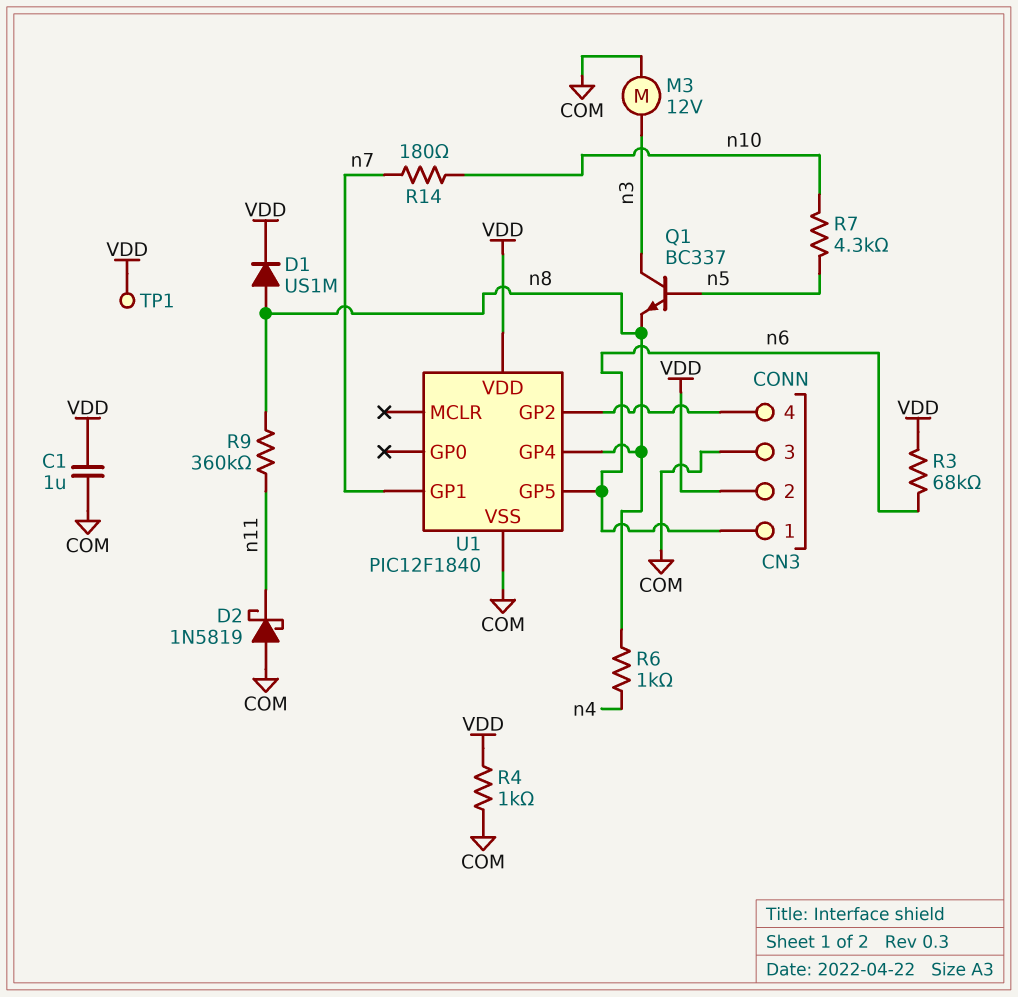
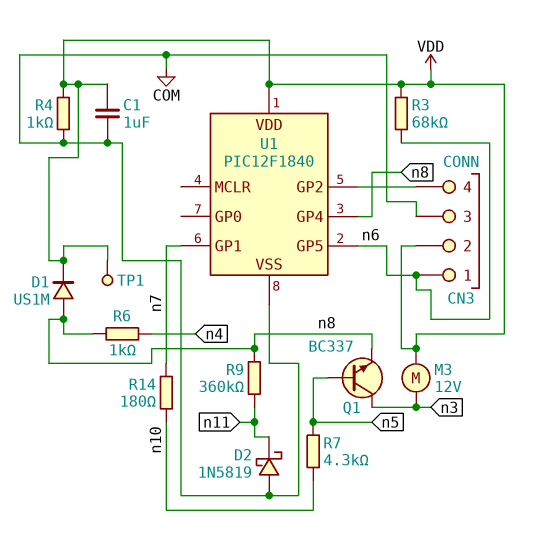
M3: motor 12V (COM, n3) -> motor 12V (VDD, n3)

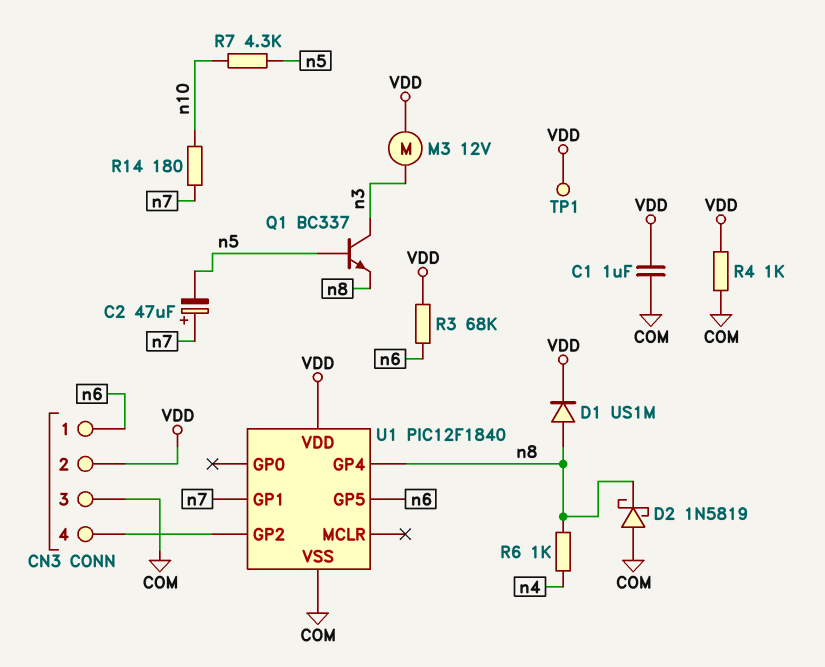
C2: none -> 47uF (plus n7, minus n5)
D2: schottky 1N5819 (A COM, K n11) -> schottky 1N5819 (A COM, K n8)
R9: 360k (n8, n11) -> none

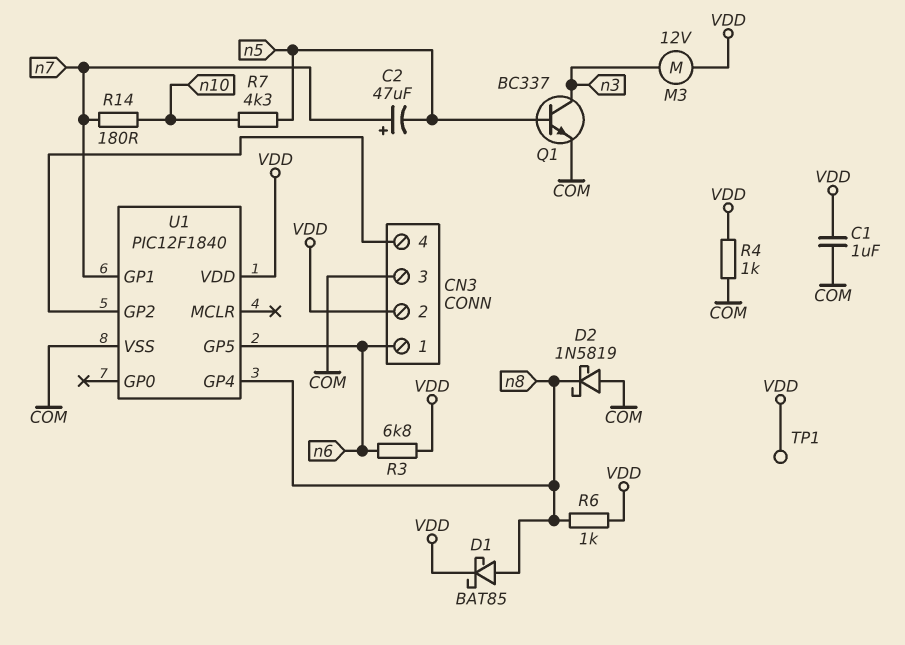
D1: diode US1M (A n8, K VDD) -> schottky BAT85 (A n8, K VDD)
Q1: NPN BC337 (B n5, C n3, E n8) -> NPN BC337 (B n5, C n3, E COM)
R3: 68k (VDD, n6) -> 6.8k (VDD, n6)
R6: 1k (n4, n8) -> 1k (VDD, n8)

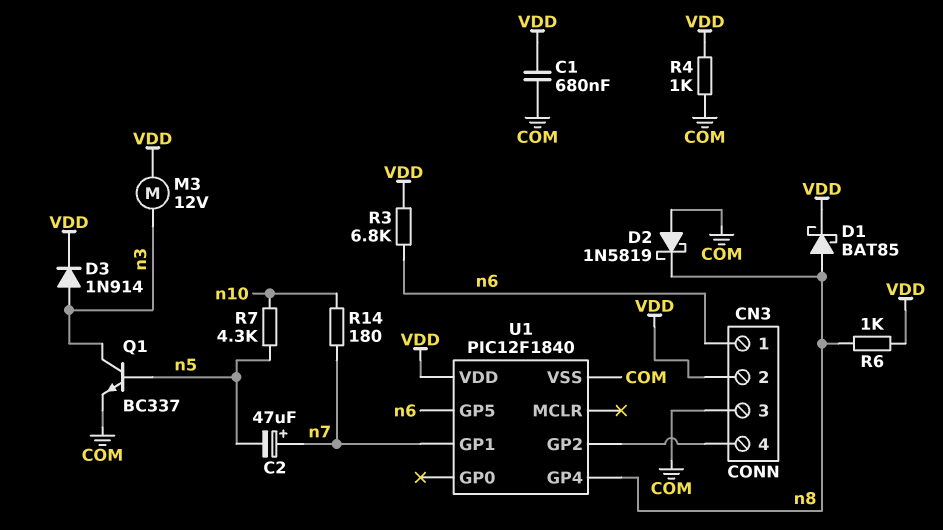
C1: 1uF (COM, VDD) -> 680nF (COM, VDD)
D3: none -> diode 1N914 (A n3, K VDD)
TP1: test point (VDD) -> none

